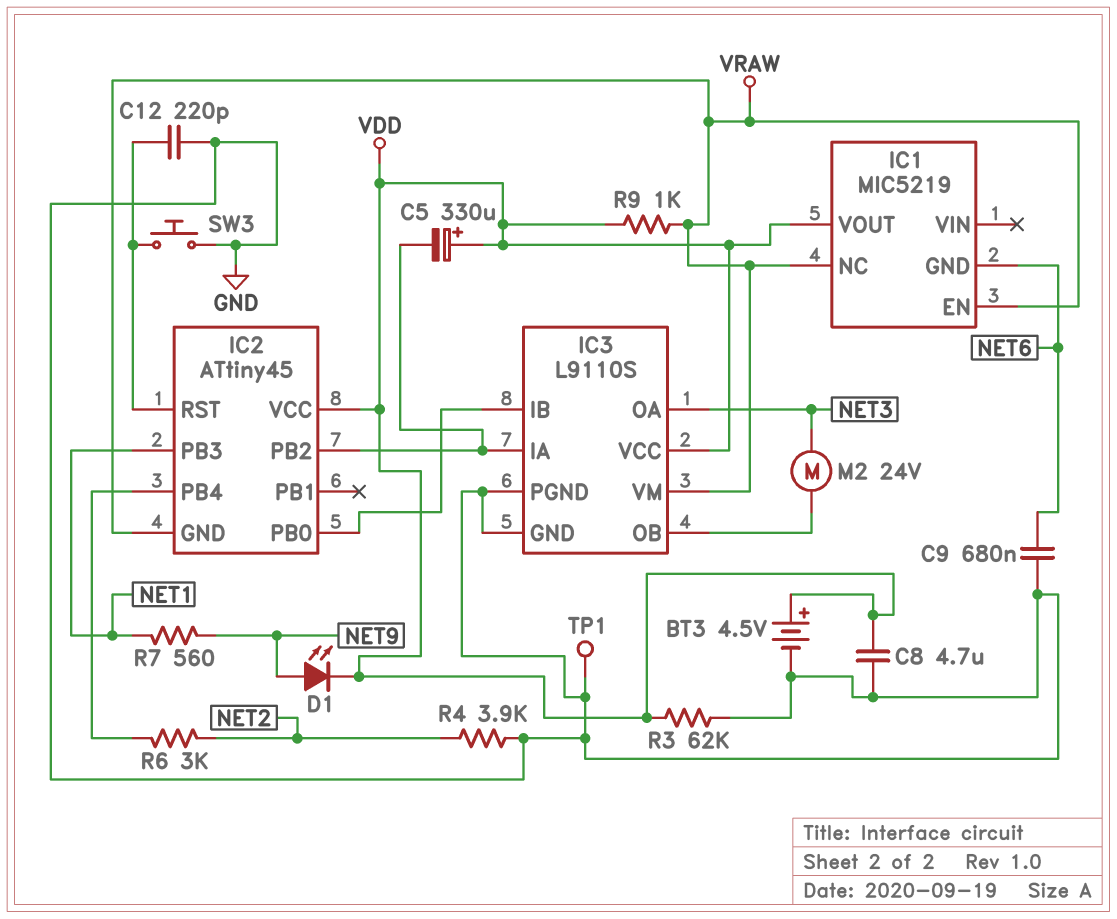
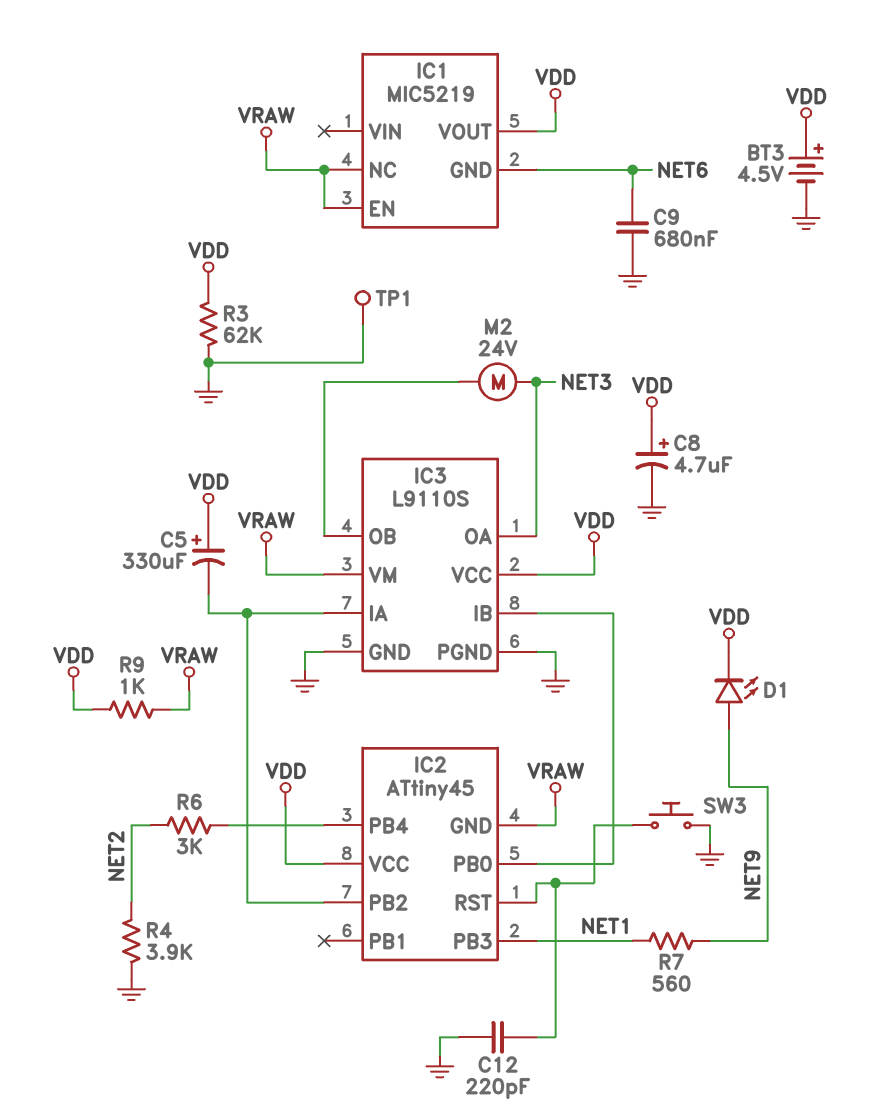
C8: 4.7uF (GND, VDD) -> 4.7uF (plus VDD, minus GND)

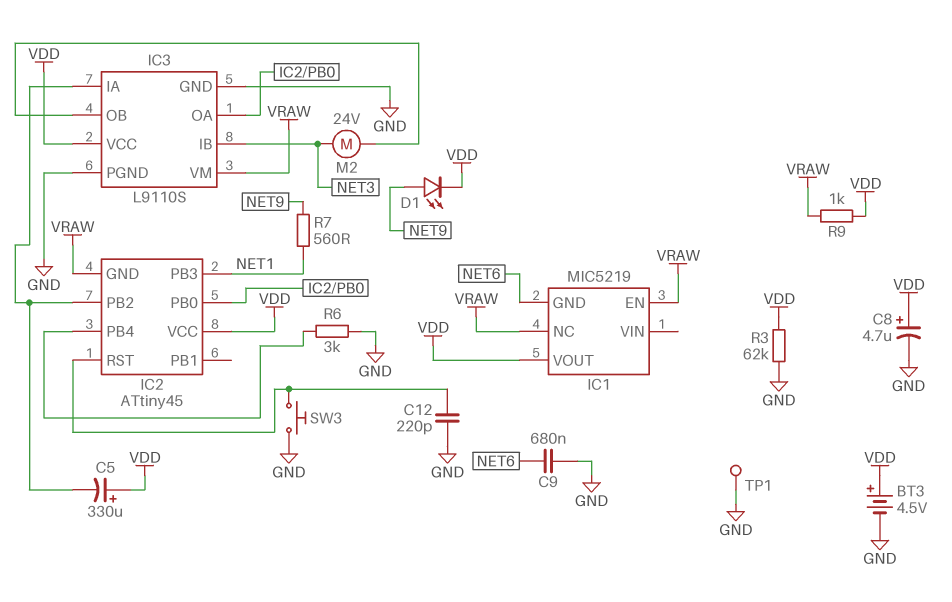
IC3 pin IB: IC2/PB0 -> NET3
IC3 pin OA: NET3 -> IC2/PB0
R4: 3.9k (GND, NET2) -> none
R6: 3k (IC2/PB4, NET2) -> 3k (GND, IC2/PB4)

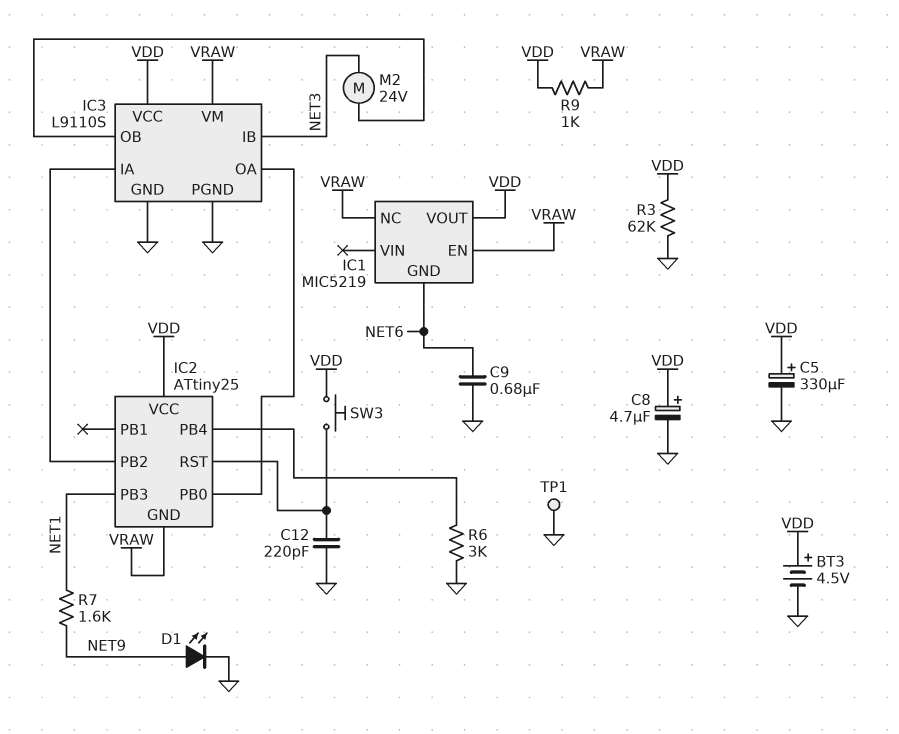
C5: 330uF (plus VDD, minus IC2/PB2) -> 330uF (plus VDD, minus GND)
D1: LED (A NET9, K VDD) -> LED (A NET9, K GND)
IC2: ATtiny45 -> ATtiny25
R7: 560 (NET1, NET9) -> 1.6k (NET1, NET9)
SW3: button (GND, IC2/RST) -> button (IC2/RST, VDD)

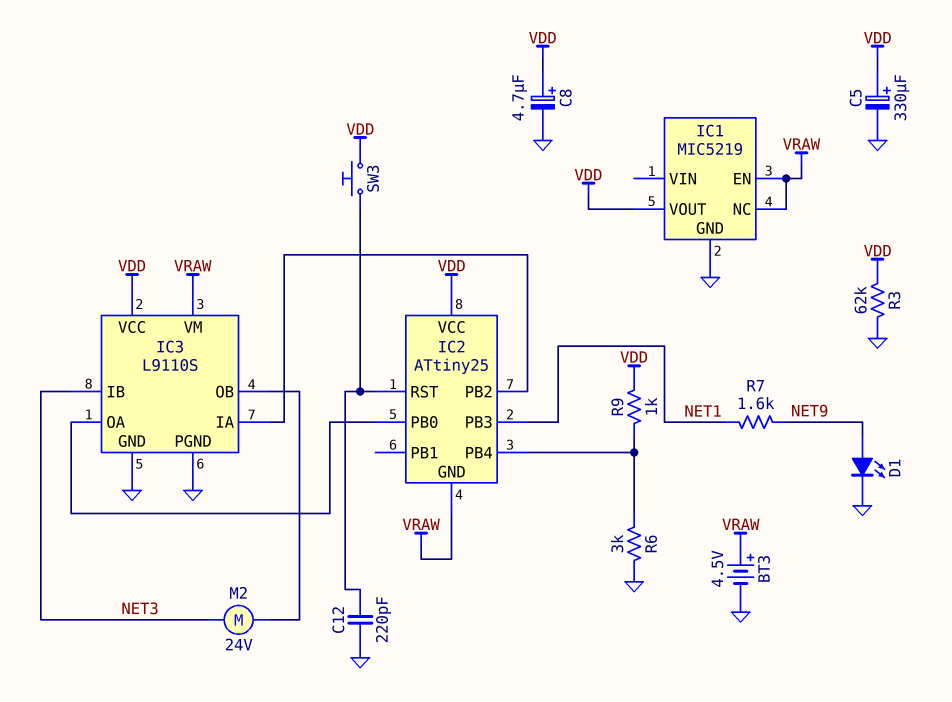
BT3: 4.5V (plus VDD, minus GND) -> 4.5V (plus VRAW, minus GND)
C9: 680nF (GND, NET6) -> none
IC1 pin GND: NET6 -> GND
R9: 1k (VDD, VRAW) -> 1k (IC2/PB4, VDD)
TP1: test point (GND) -> none

